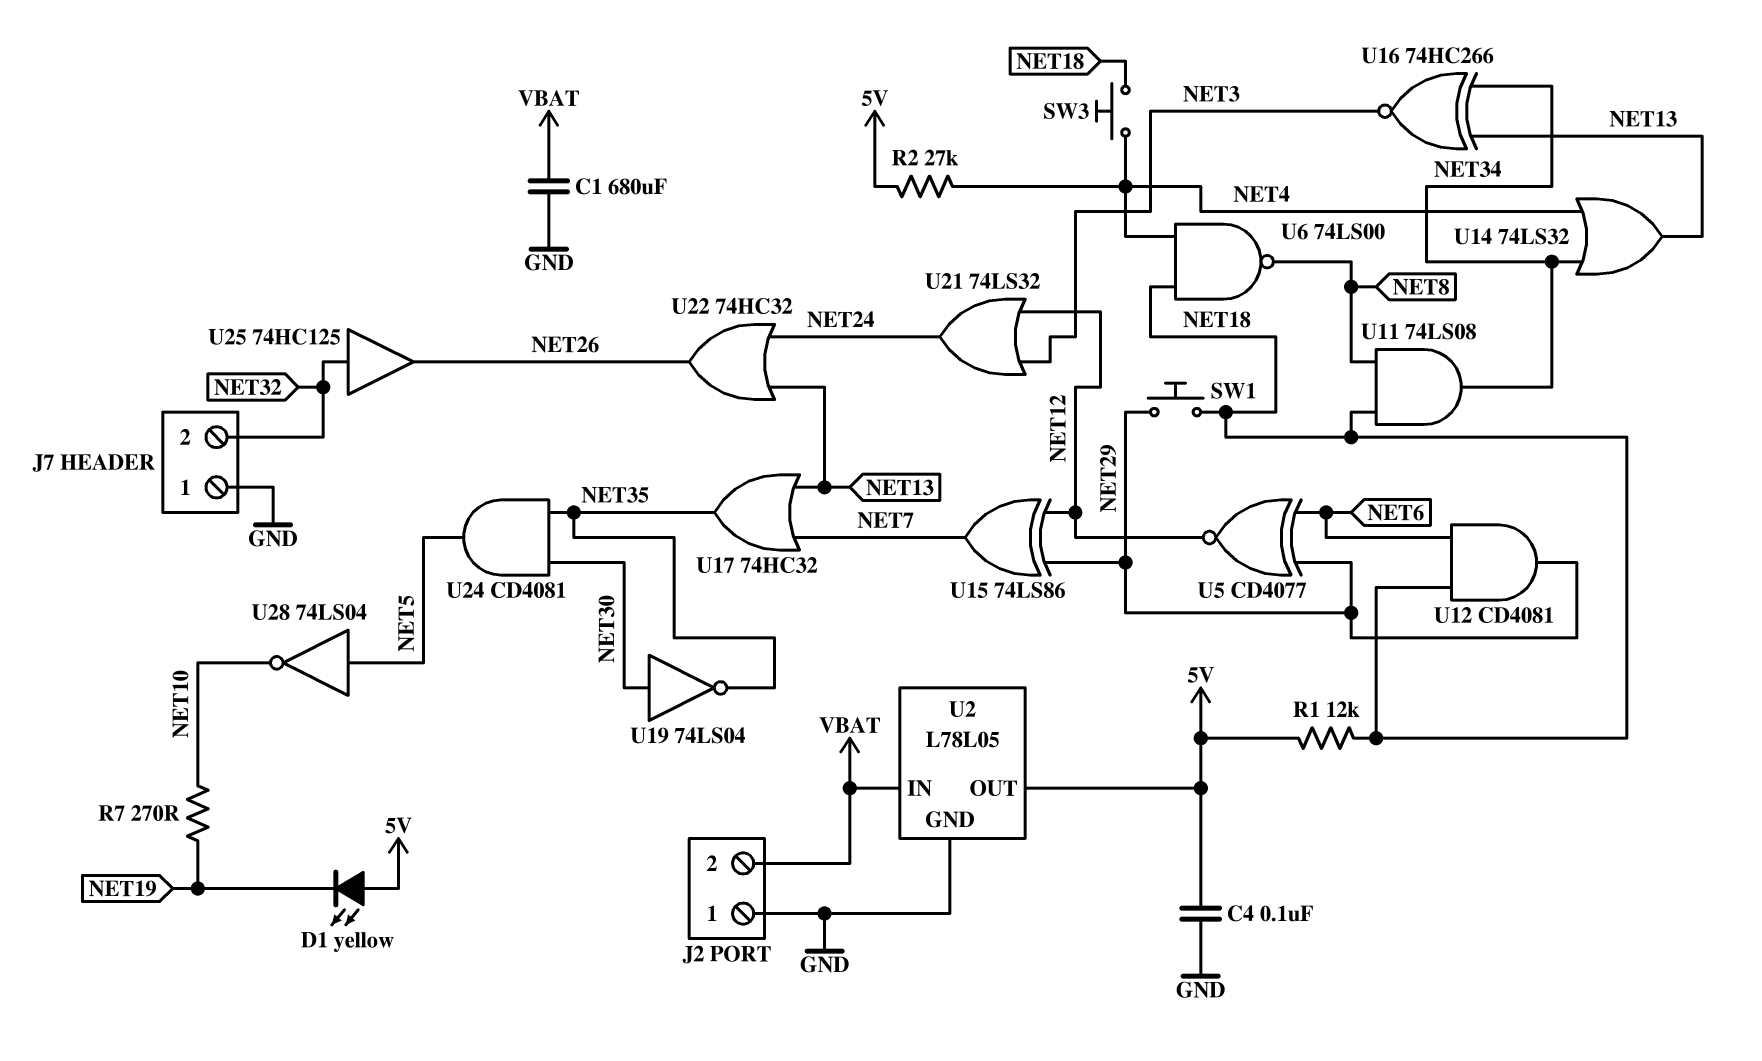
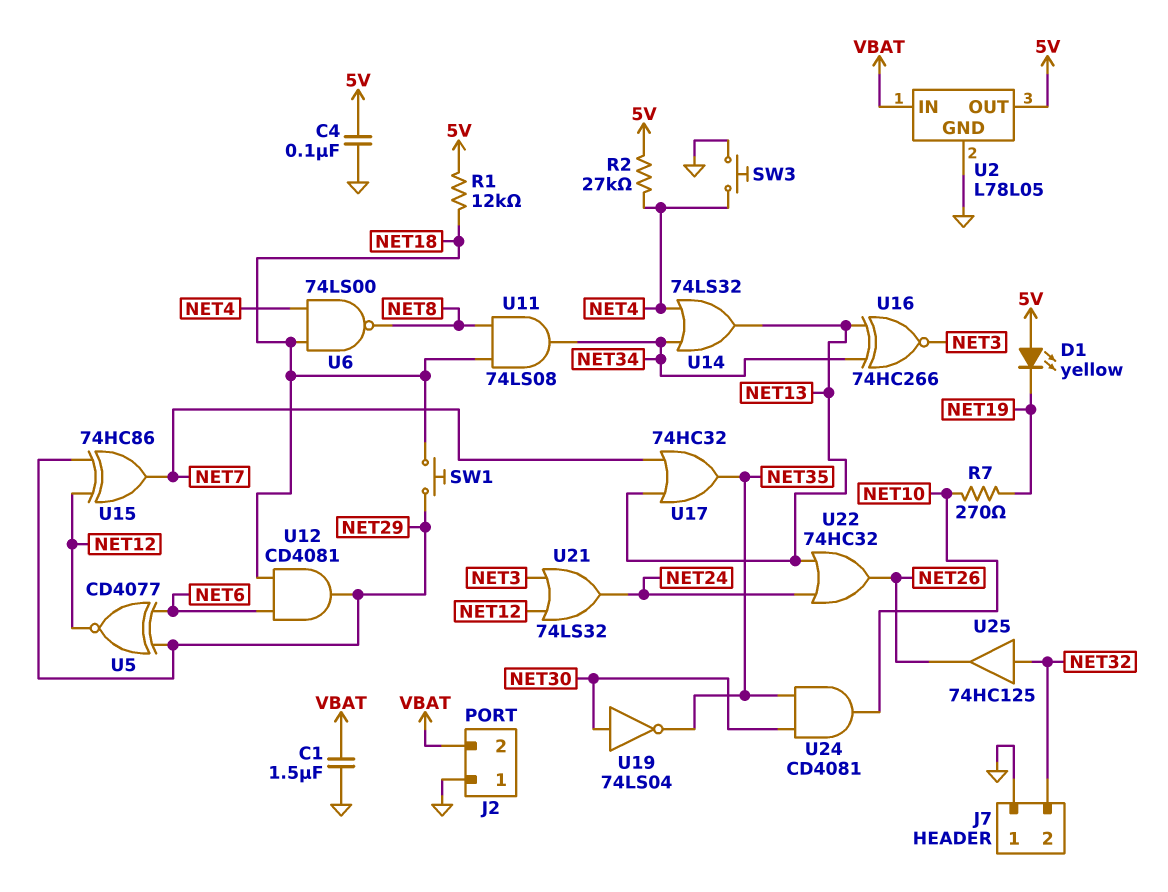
C1: 680uF (GND, VBAT) -> 1.5uF (GND, VBAT)
SW3: button (NET4, NET18) -> button (GND, NET4)
U15: XOR 74LS86 (in NET12, in NET29, out NET7) -> XOR 74HC86 (in NET12, in NET29, out NET7)
U24: AND CD4081 (in NET30, in NET35, out NET5) -> AND CD4081 (in NET30, in NET35, out NET10)
U28: NOT 74LS04 (in NET5, out NET10) -> none

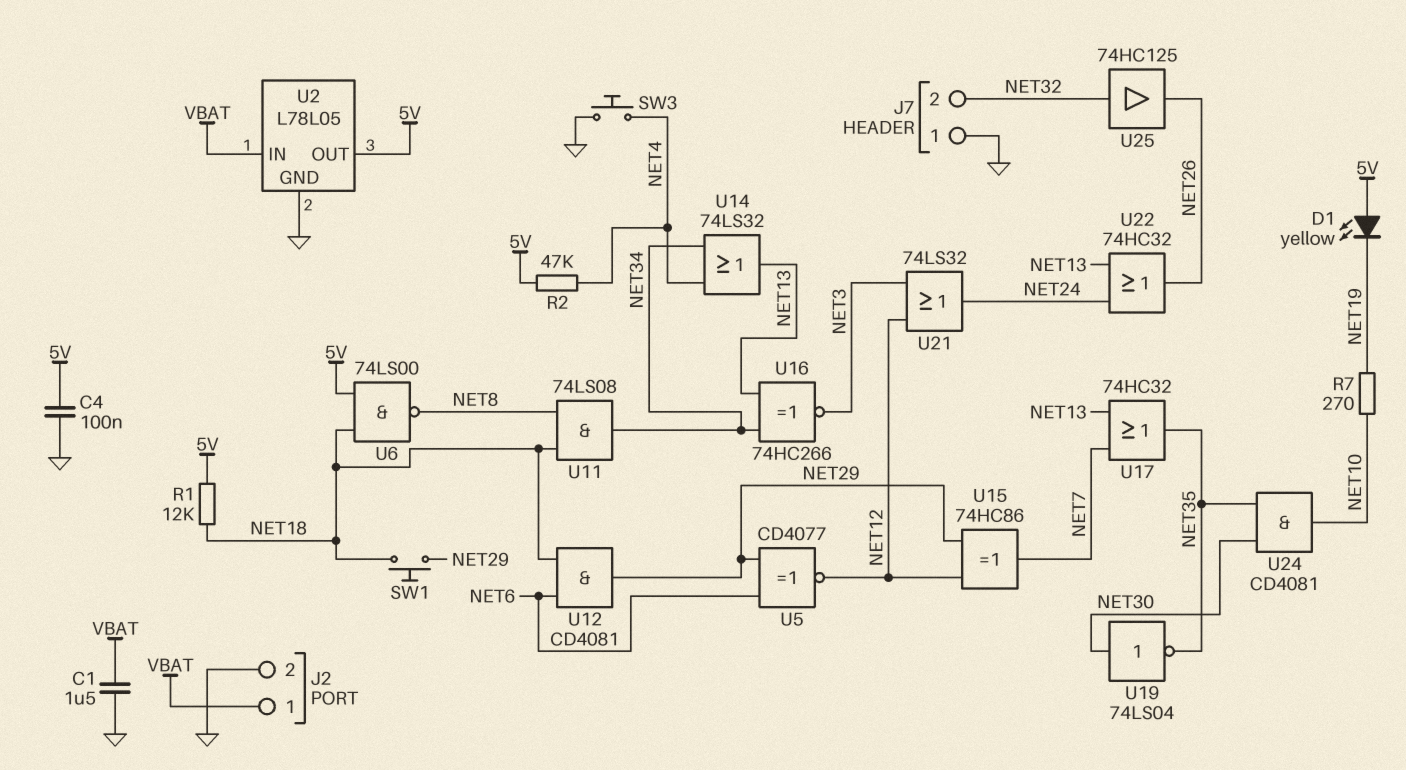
J2 pin 1: GND -> VBAT
J2 pin 2: VBAT -> GND
R2: 27k (5V, NET4) -> 47k (5V, NET4)
U6: NAND 74LS00 (in NET4, in NET18, out NET8) -> NAND 74LS00 (in 5V, in NET18, out NET8)

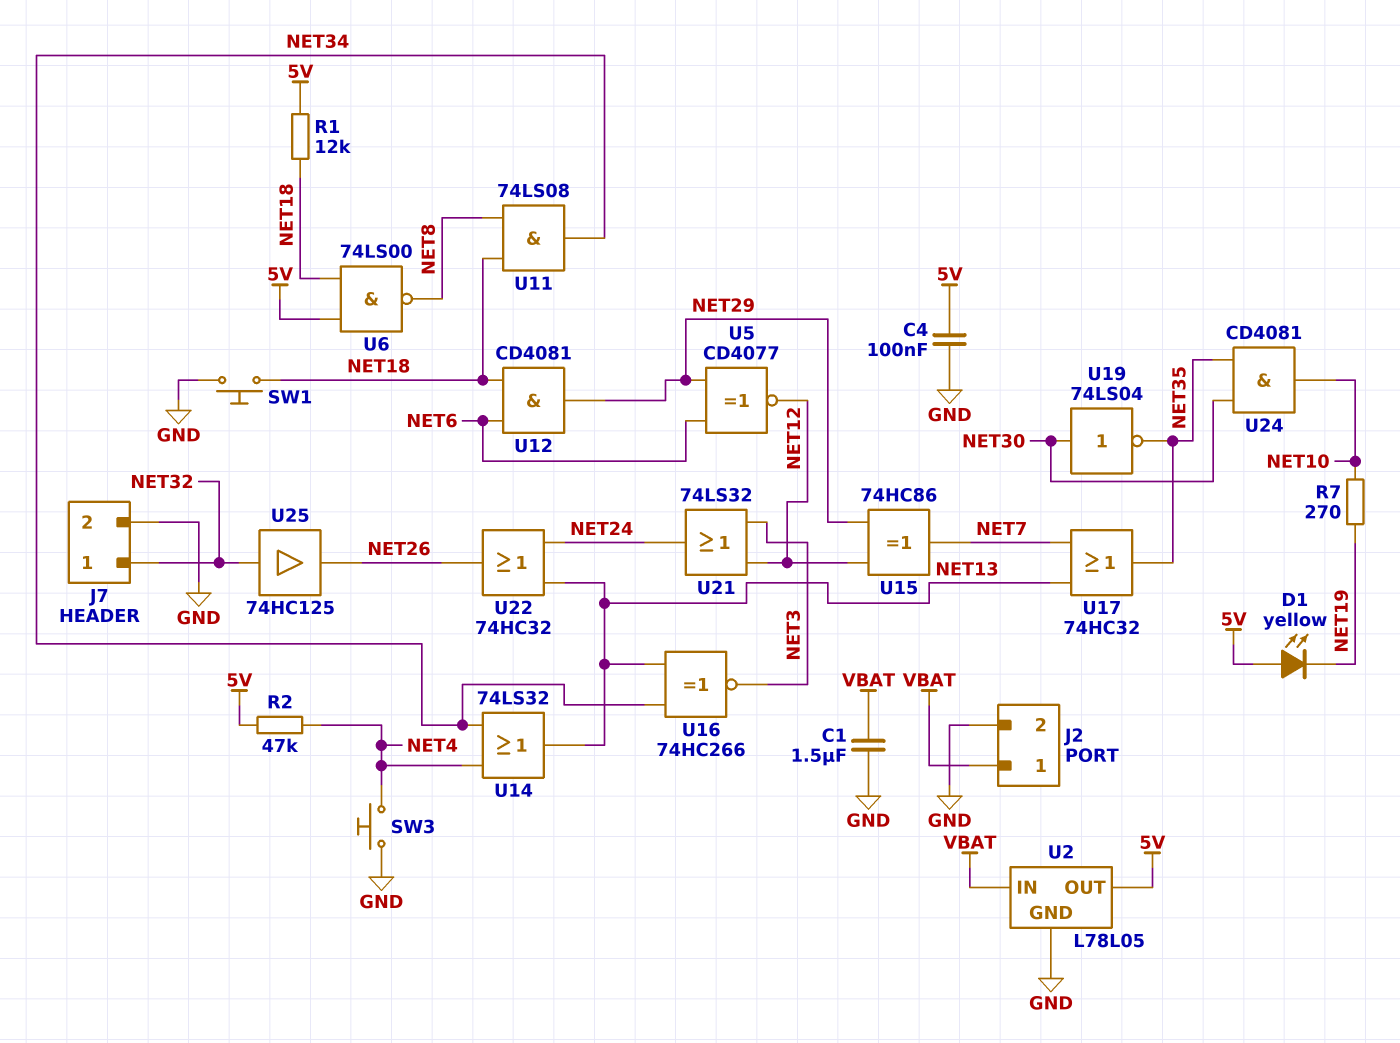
J7 pin 1: GND -> NET32
J7 pin 2: NET32 -> GND
SW1: button (NET18, NET29) -> button (GND, NET18)

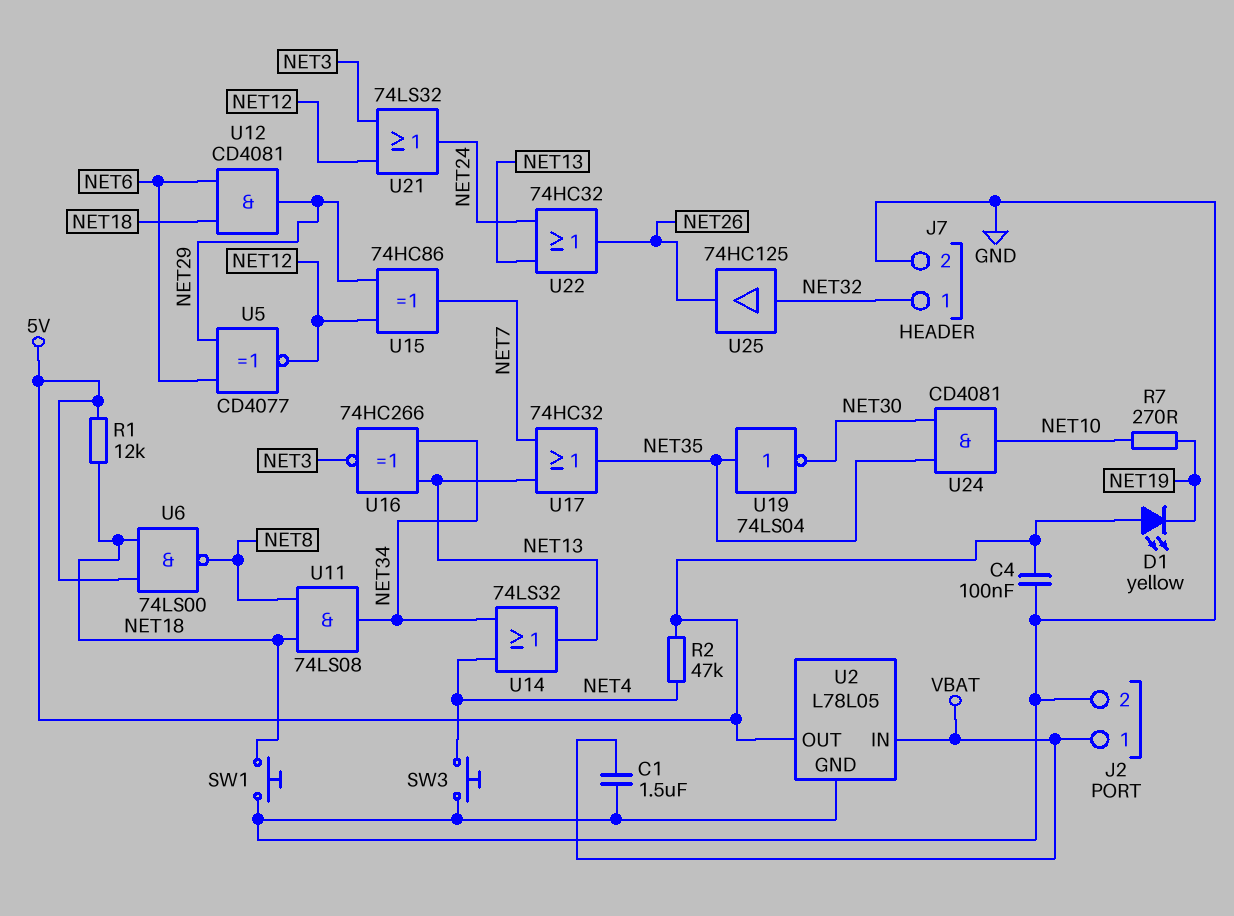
U19: NOT 74LS04 (in NET30, out NET35) -> NOT 74LS04 (in NET35, out NET30)

